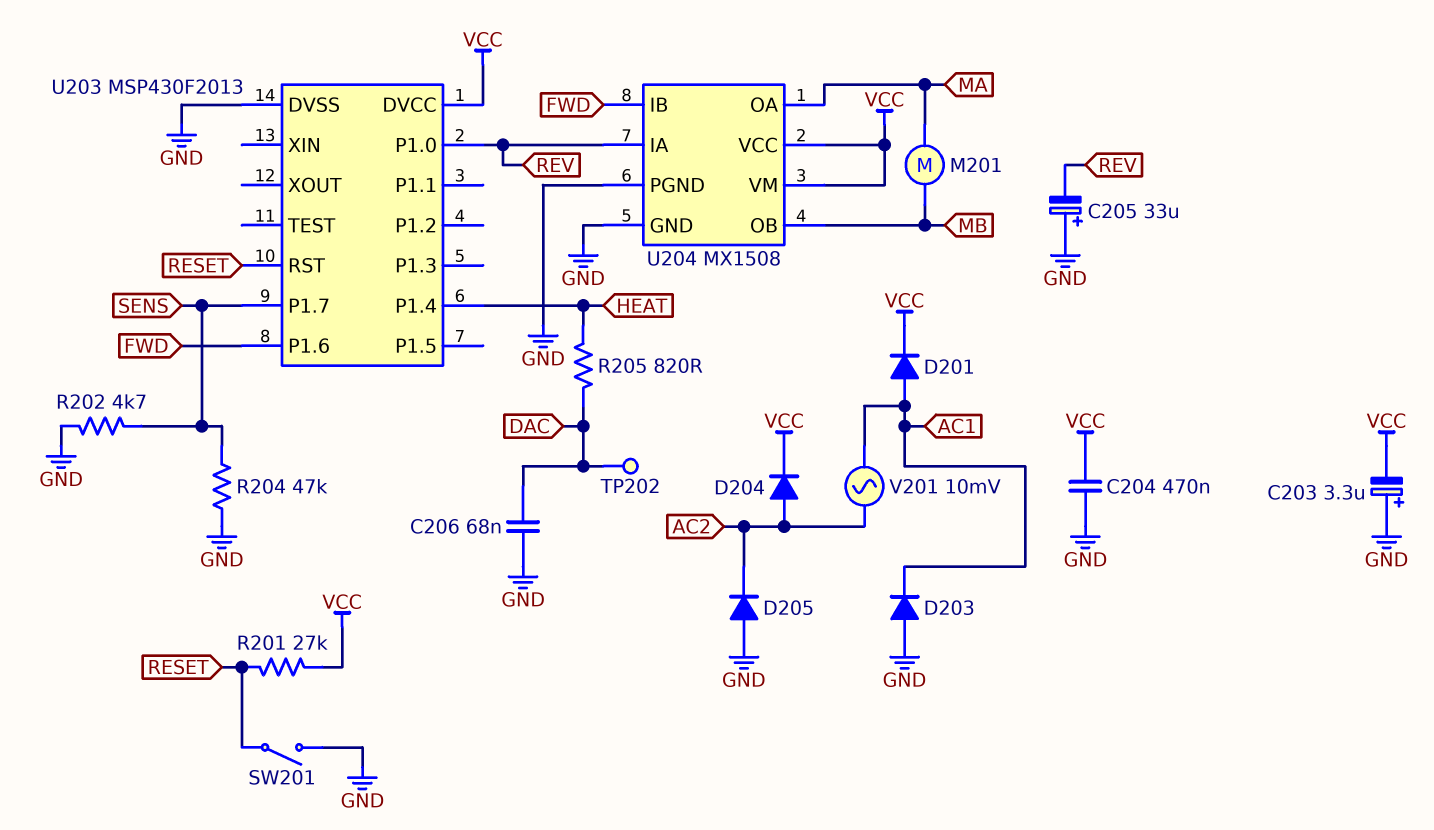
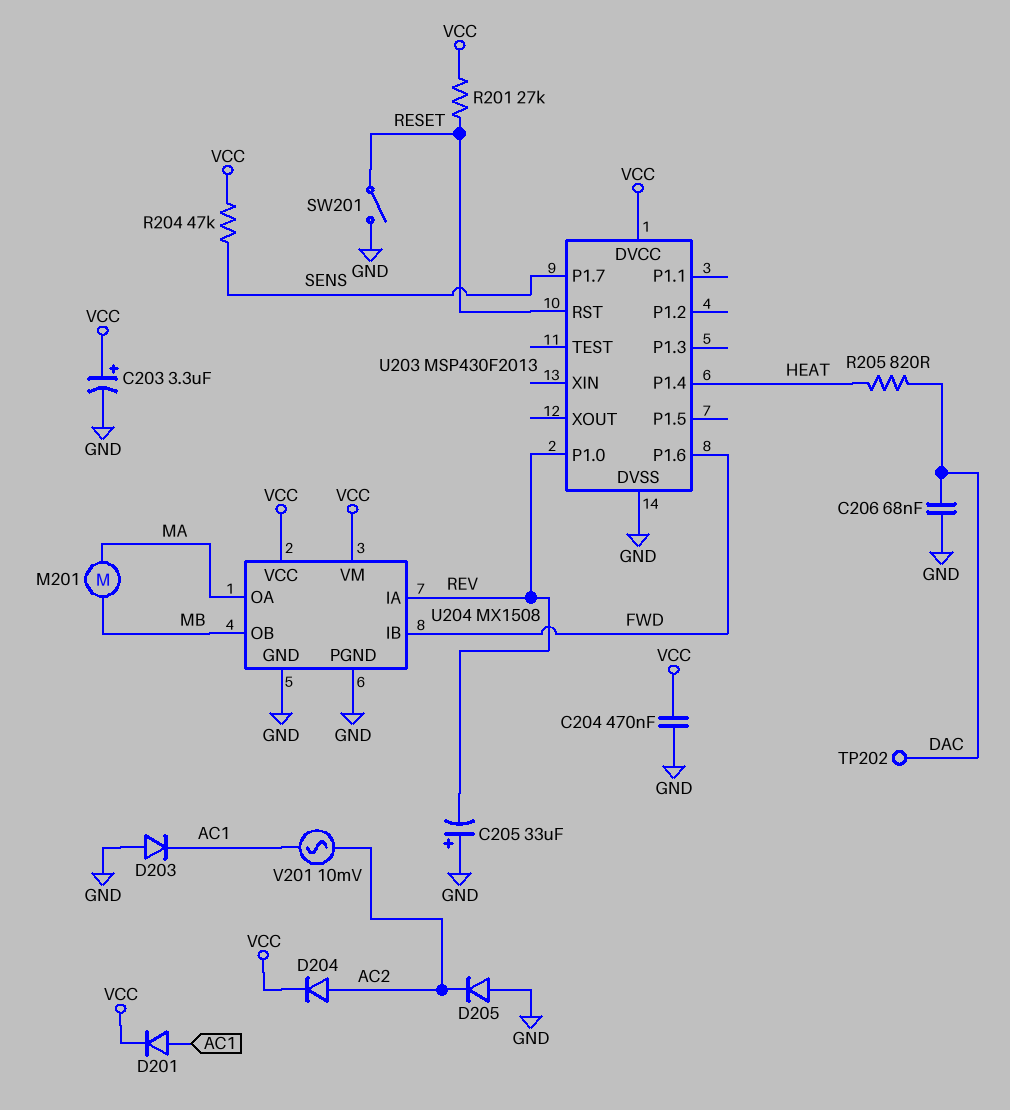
C203: 3.3uF (plus GND, minus VCC) -> 3.3uF (plus VCC, minus GND)
R202: 4.7k (GND, SENS) -> none
R204: 47k (GND, SENS) -> 47k (SENS, VCC)

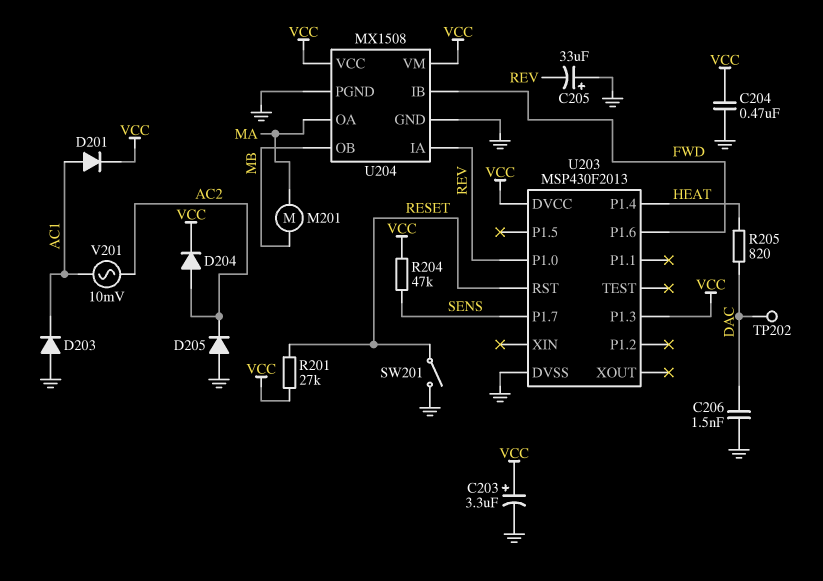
C206: 68nF (DAC, GND) -> 1.5nF (DAC, GND)
U203 pin P1.3: none -> VCC

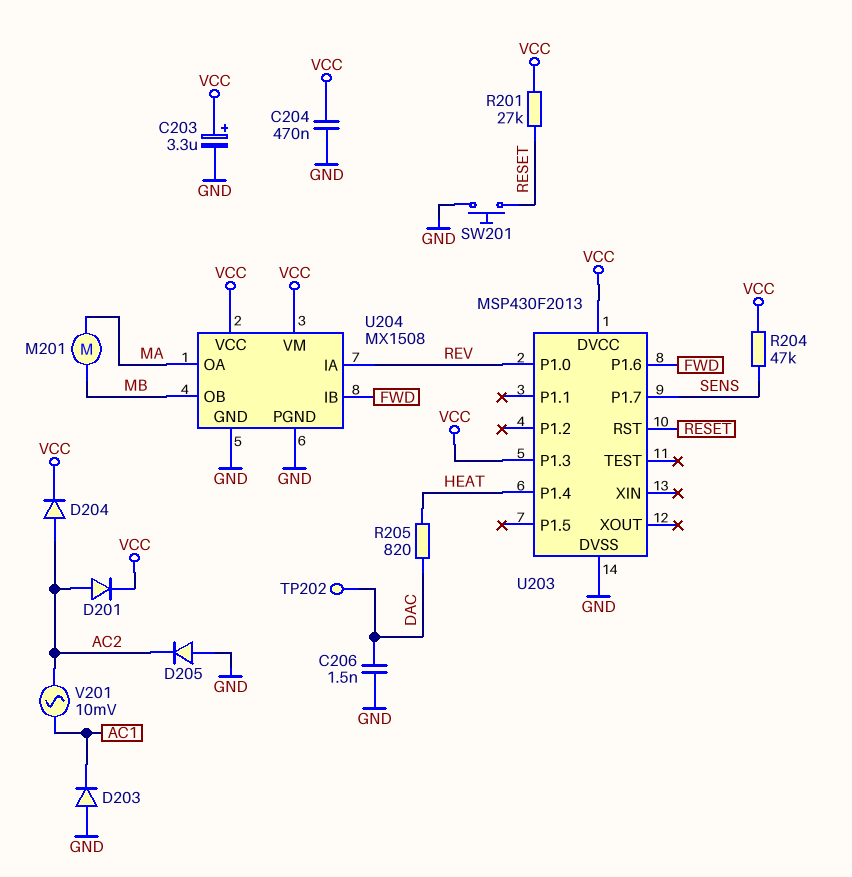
C205: 33uF (plus GND, minus REV) -> none
D201: diode (A AC1, K VCC) -> diode (A AC2, K VCC)
SW201: switch (GND, RESET) -> button (GND, RESET)

